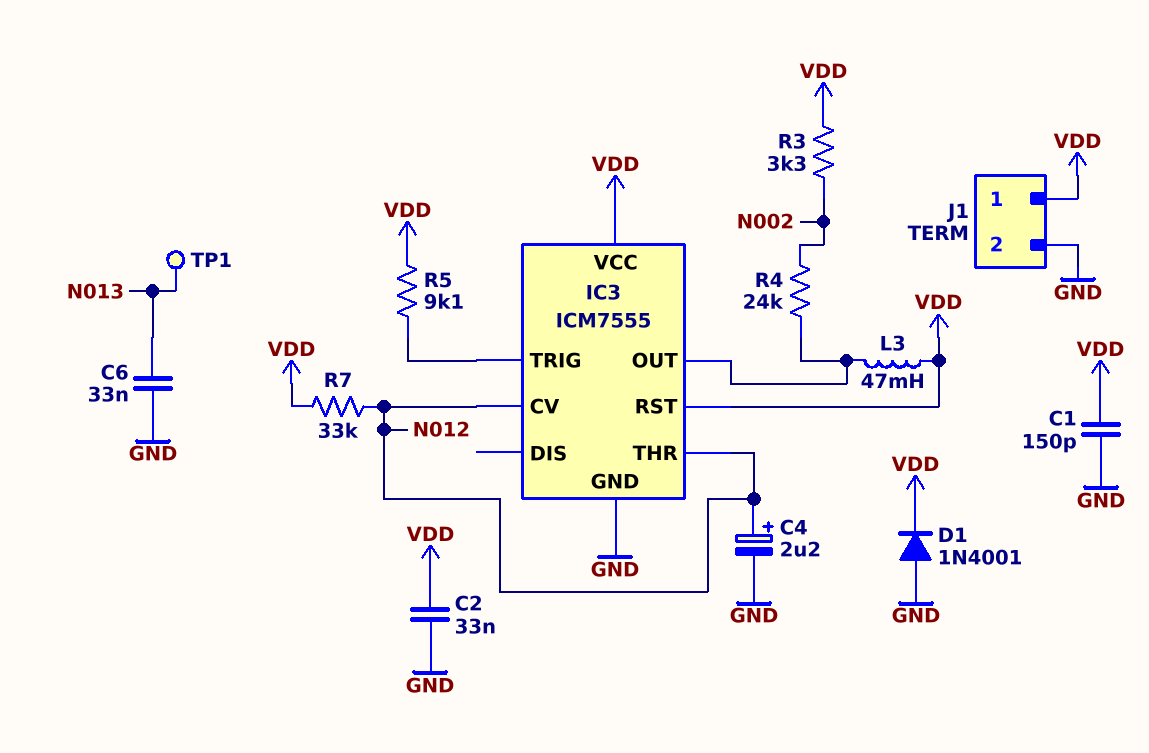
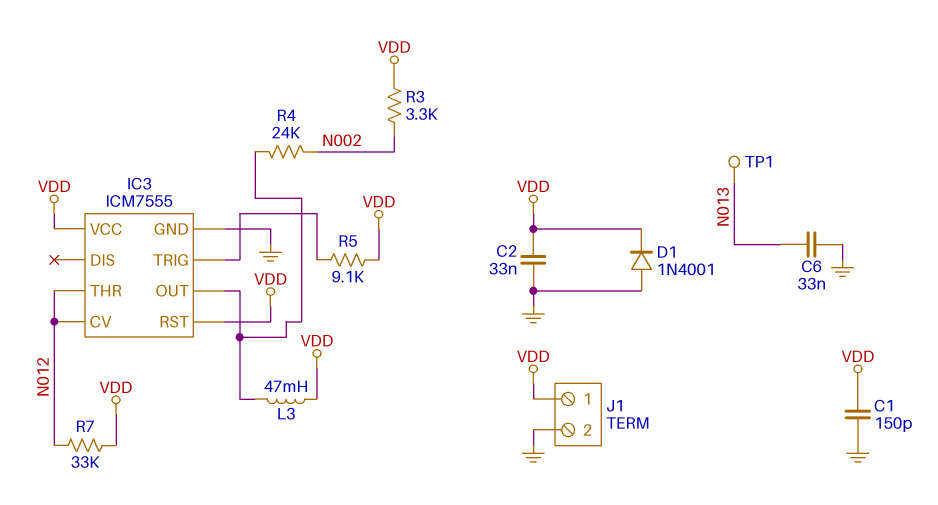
C4: 2.2uF (plus N012, minus GND) -> none

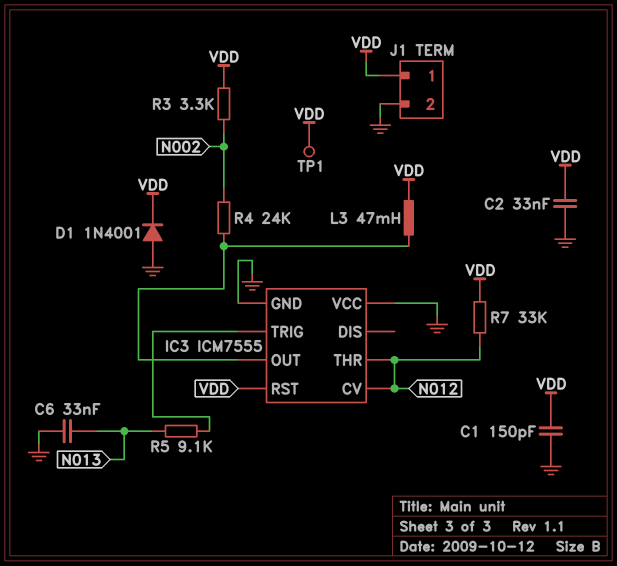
IC3 pin VCC: VDD -> GND
R5: 9.1k (IC3/TRIG, VDD) -> 9.1k (IC3/TRIG, N013)
TP1: test point (N013) -> test point (VDD)

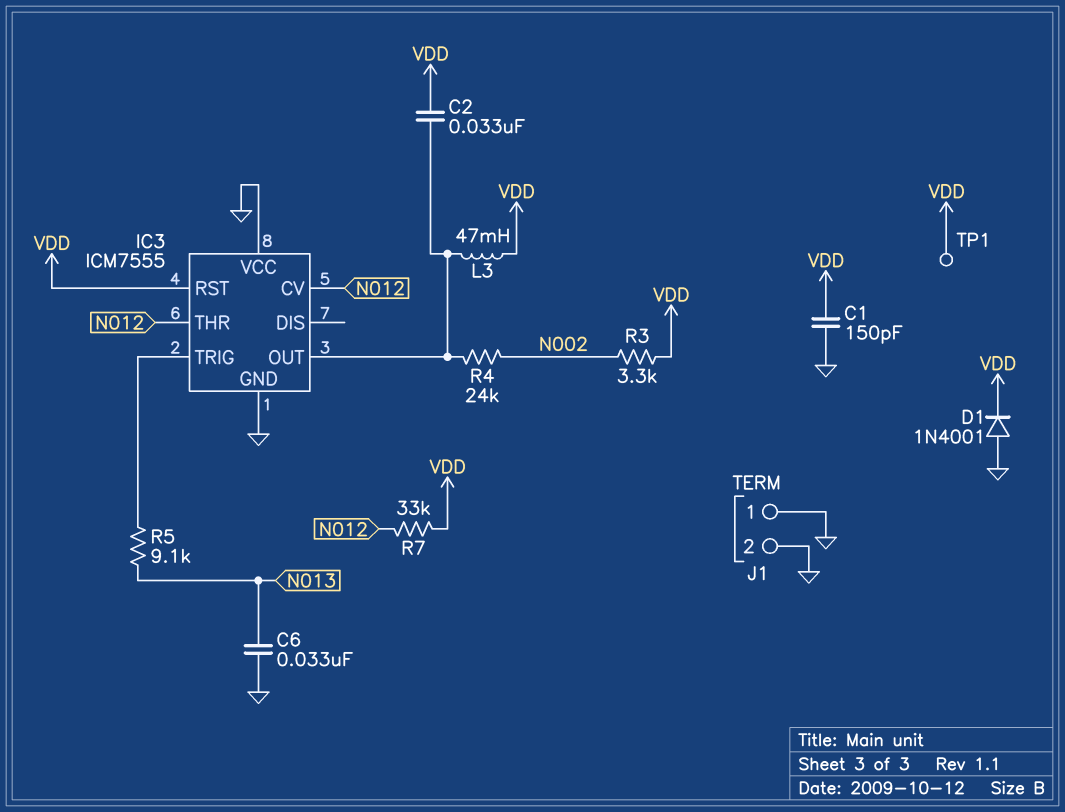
C2: 33nF (GND, VDD) -> 33nF (IC3/OUT, VDD)
J1 pin 1: VDD -> GND

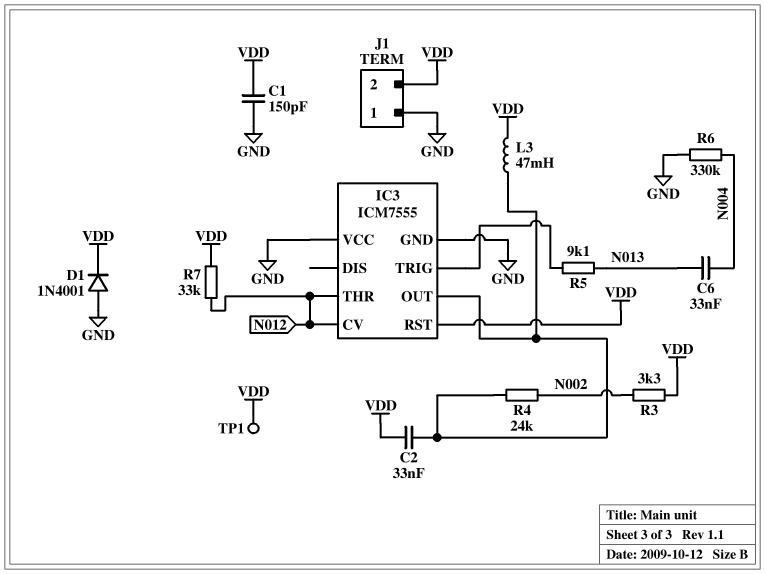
C6: 33nF (GND, N013) -> 33nF (N004, N013)
J1 pin 2: GND -> VDD
R6: none -> 330k (GND, N004)

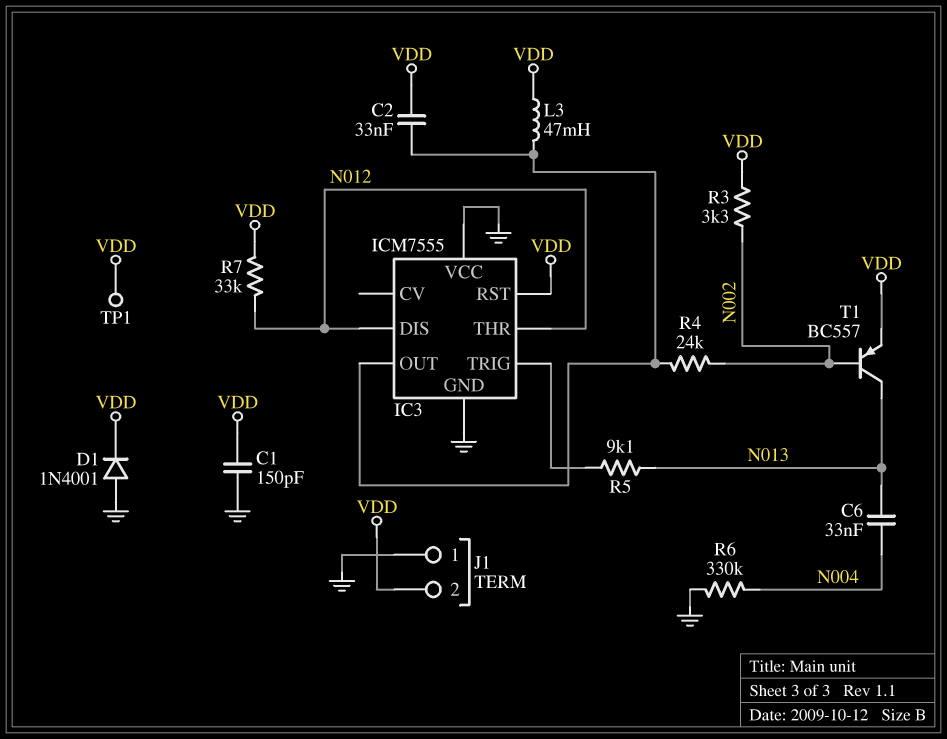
IC3 pin CV: N012 -> none
IC3 pin DIS: none -> N012
T1: none -> PNP BC557 (B N002, C N013, E VDD)

